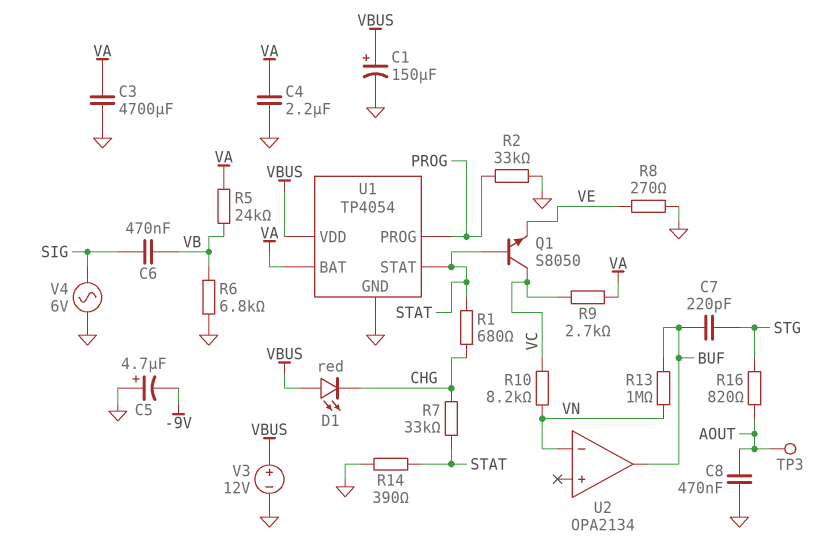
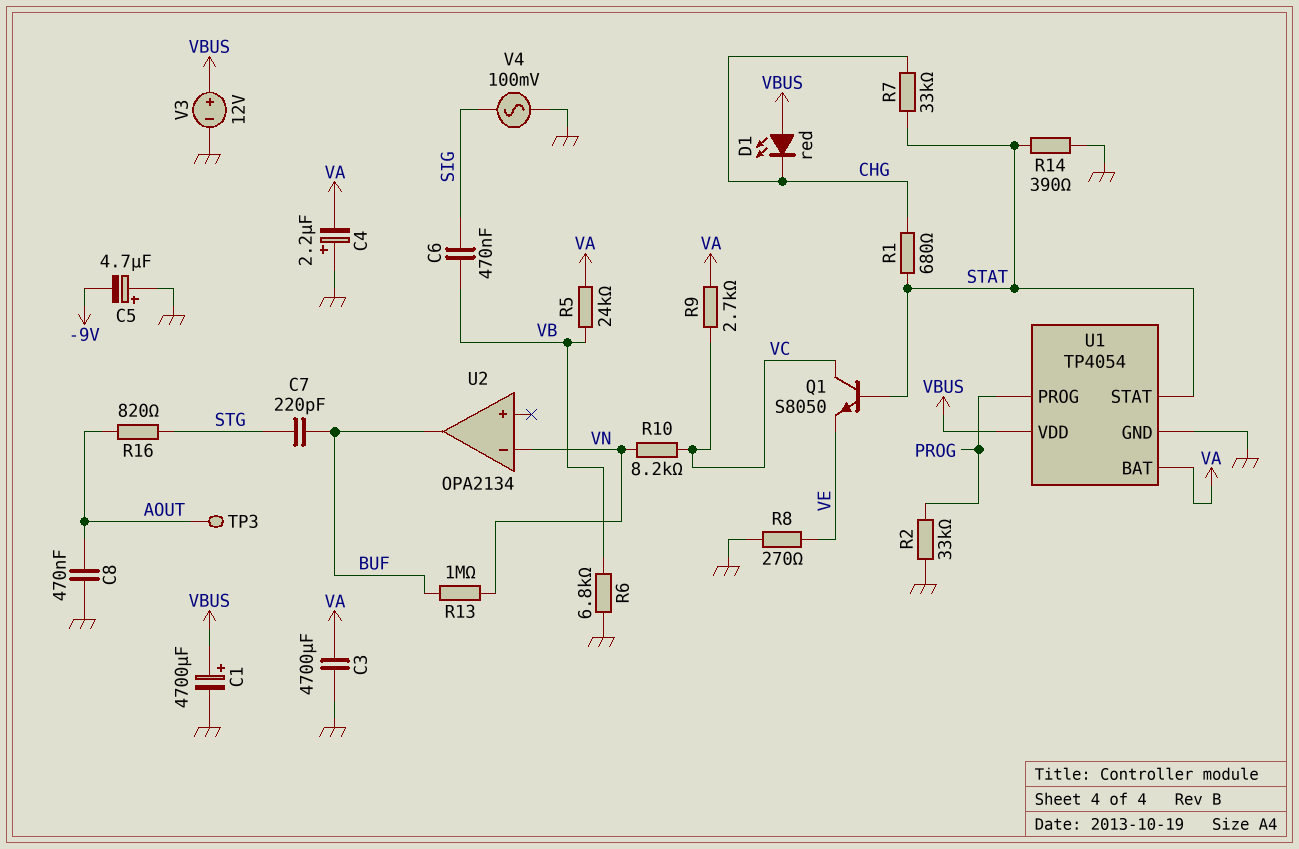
C1: 150uF (plus VBUS, minus GND) -> 4700uF (plus VBUS, minus GND)
C4: 2.2uF (GND, VA) -> 2.2uF (plus GND, minus VA)
V4: AC 6V (GND, SIG) -> AC 100mV (GND, SIG)

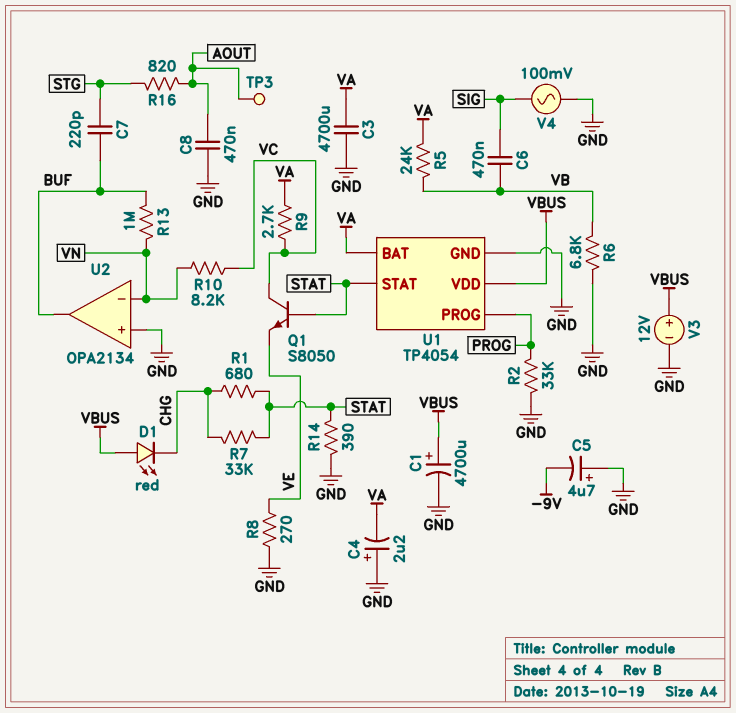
U2 pin in+: none -> GND

